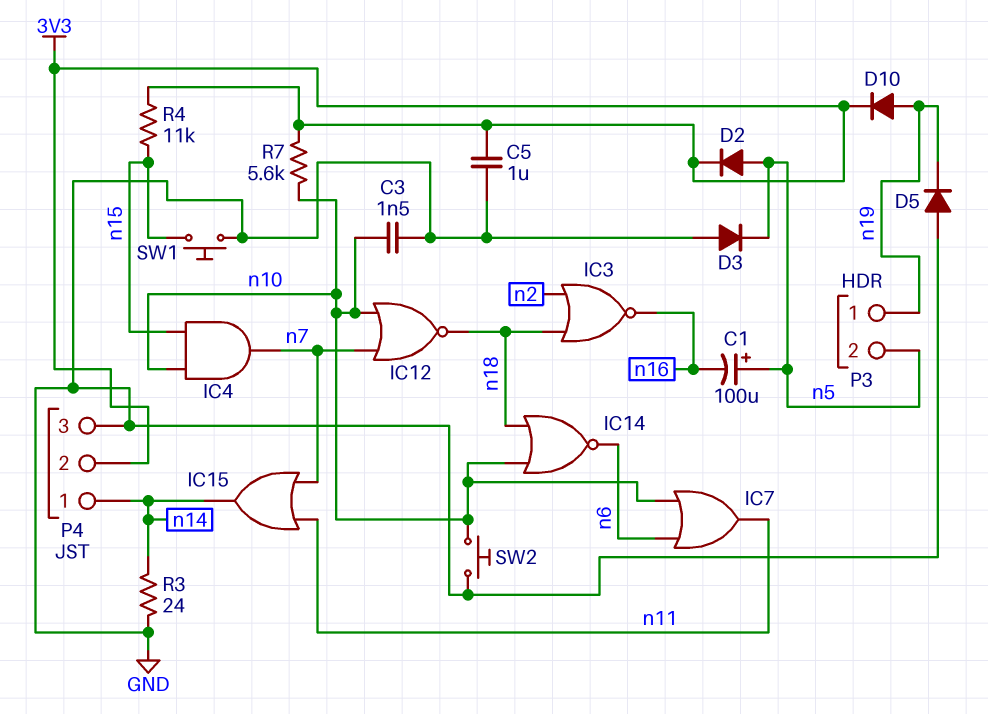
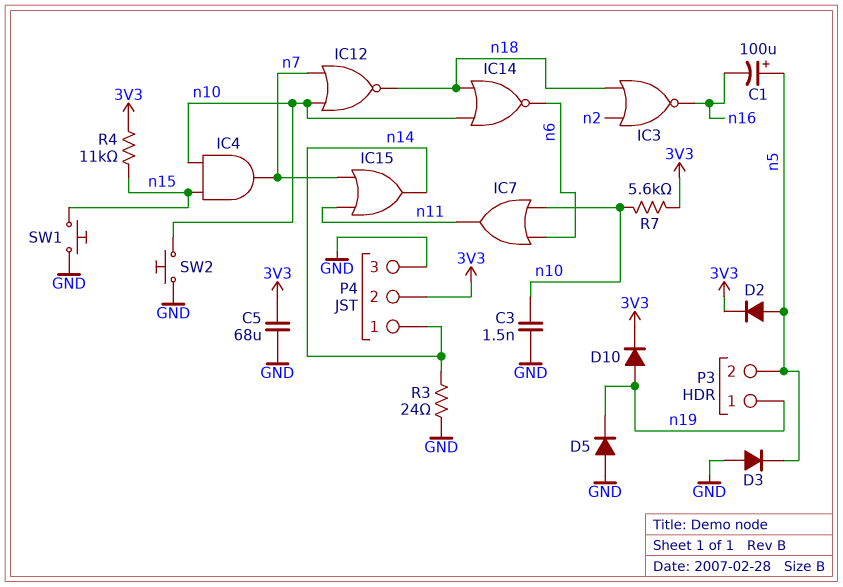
C5: 1uF (3V3, GND) -> 68uF (3V3, GND)

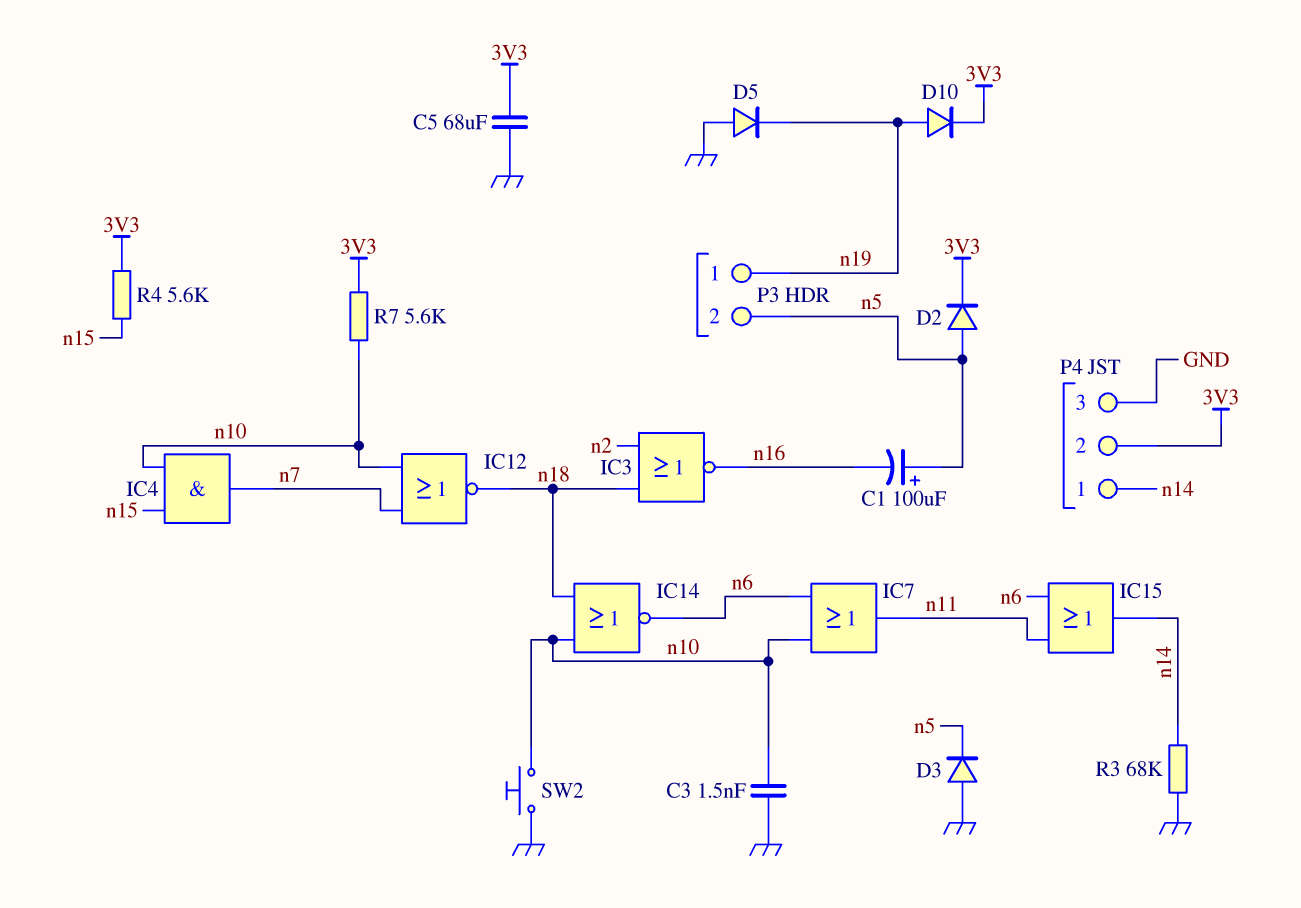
IC15: OR (in n7, in n11, out n14) -> OR (in n6, in n11, out n14)
R3: 24 (GND, n14) -> 68k (GND, n14)
R4: 11k (3V3, n15) -> 5.6k (3V3, n15)
SW1: button (GND, n15) -> none

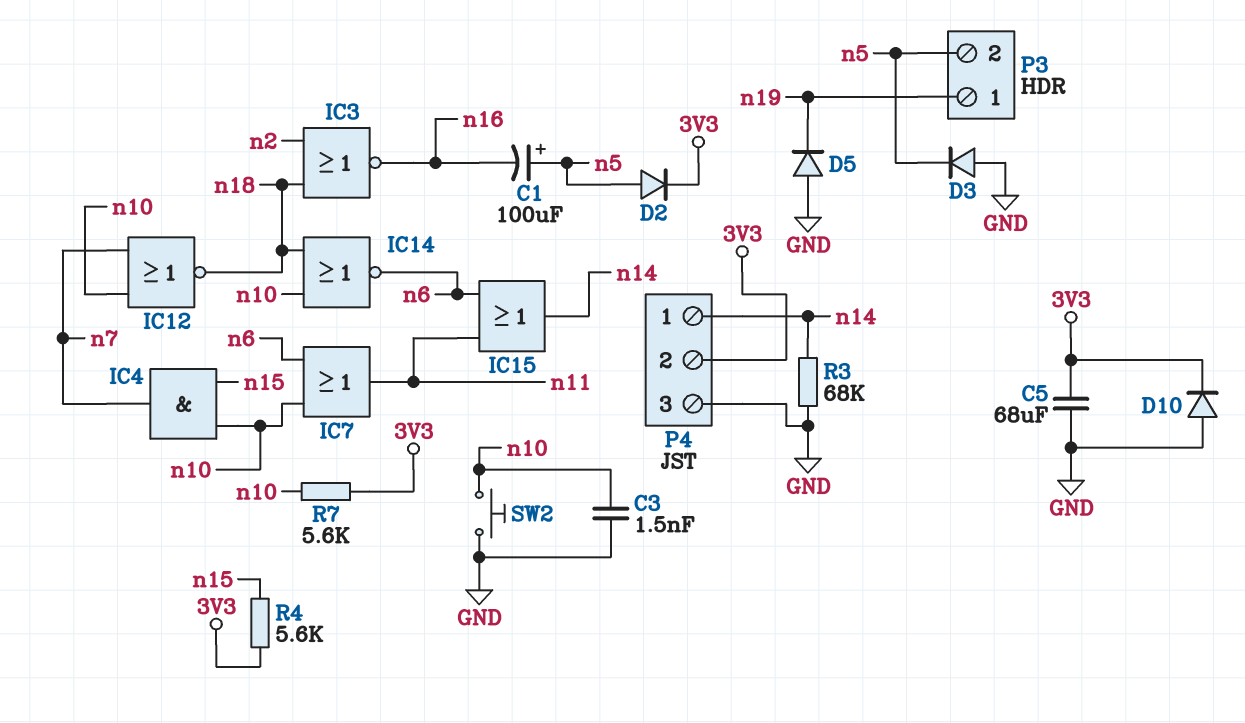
D10: diode (A n19, K 3V3) -> diode (A GND, K 3V3)

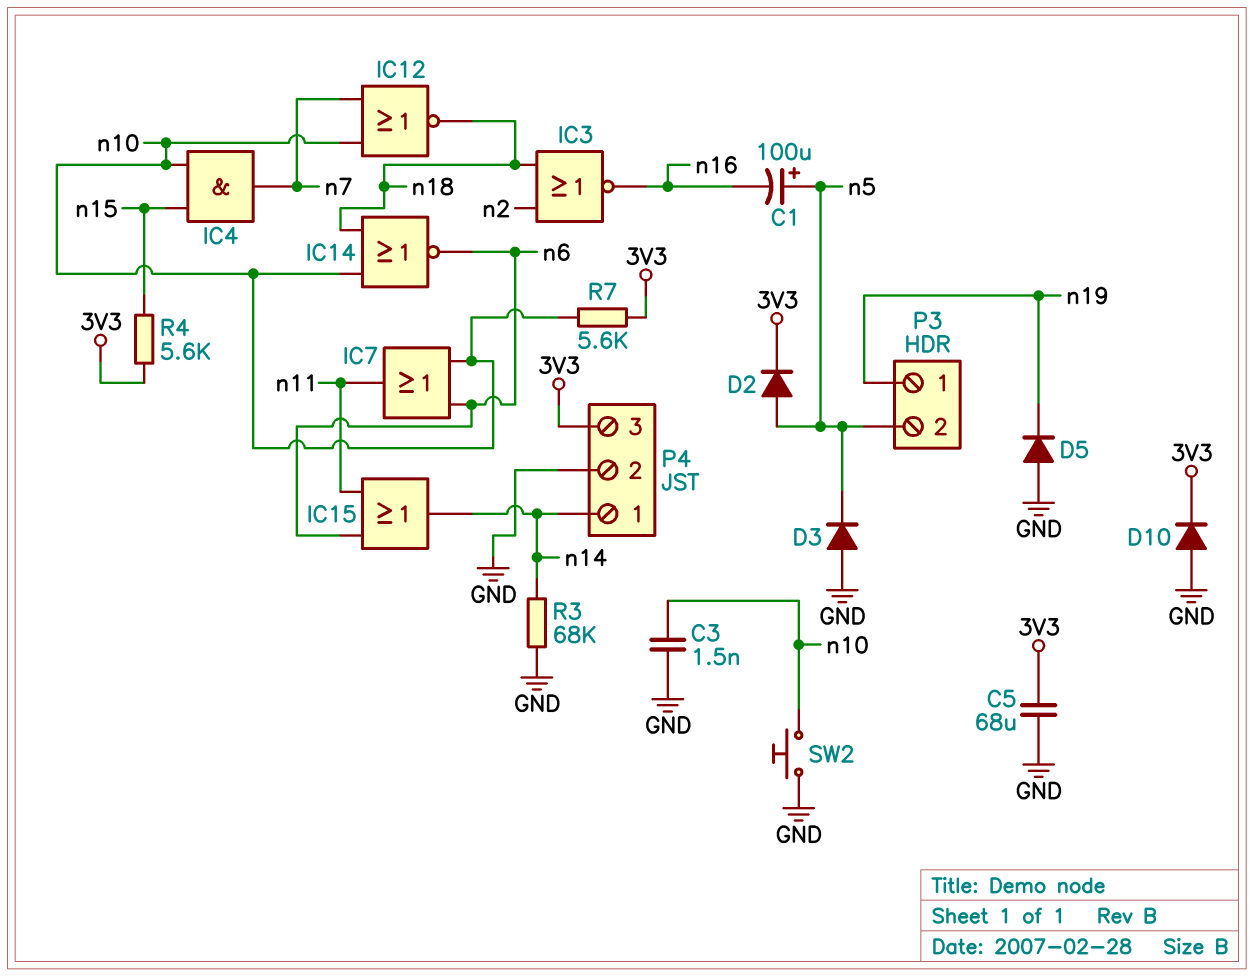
P4 pin 2: 3V3 -> GND
P4 pin 3: GND -> 3V3

